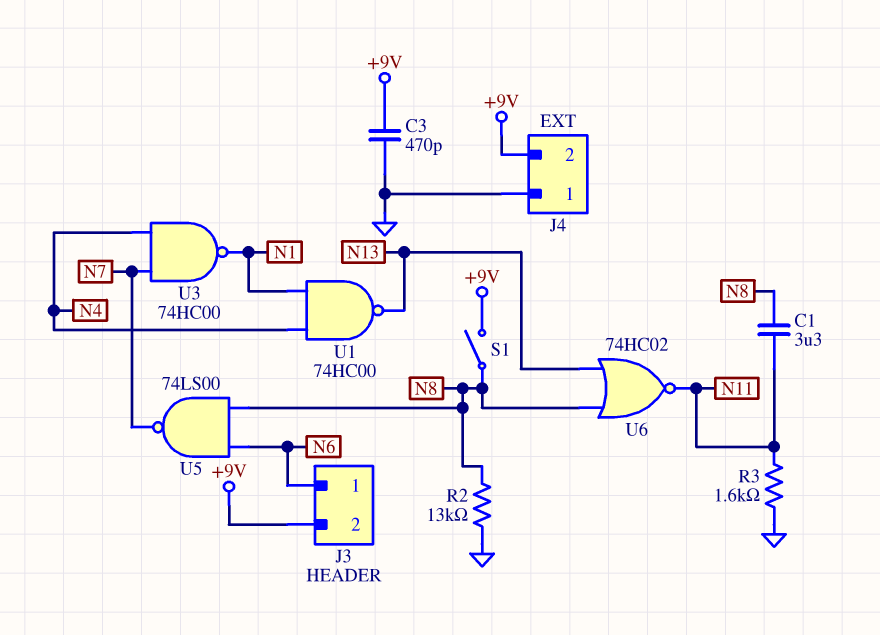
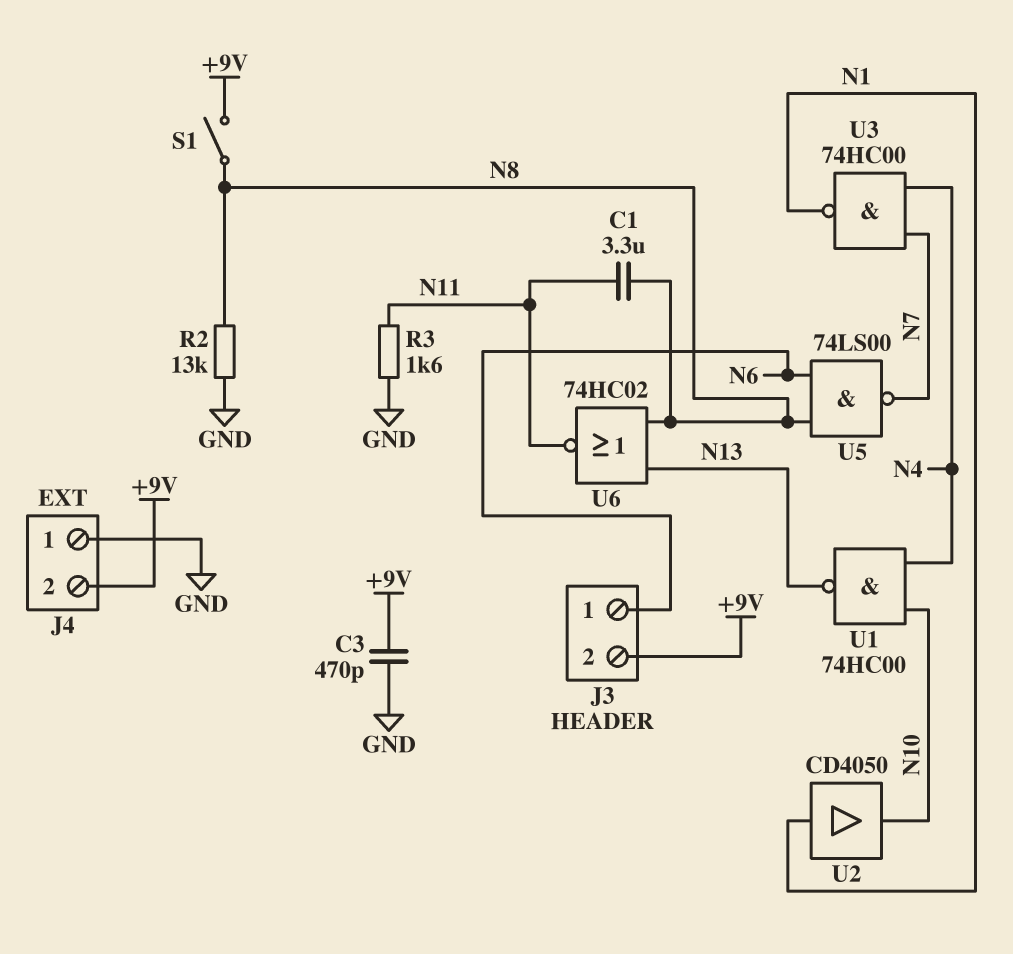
U1: NAND 74HC00 (in N1, in N4, out N13) -> NAND 74HC00 (in N4, in N10, out N13)
U2: none -> buffer CD4050 (in N1, out N10)

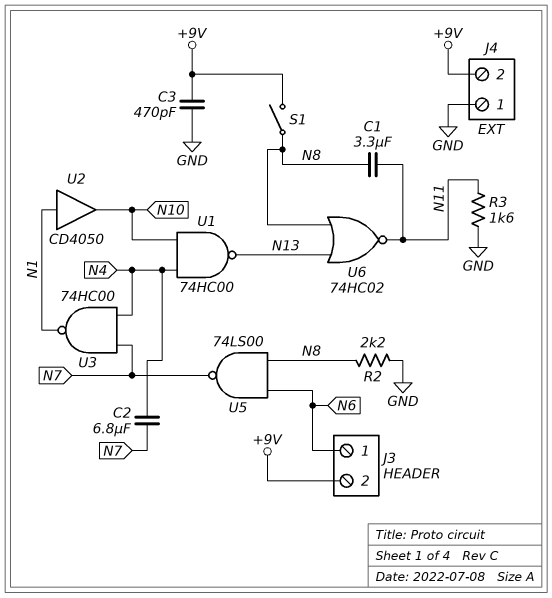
C2: none -> 6.8uF (N4, N7)
R2: 13k (GND, N8) -> 2.2k (GND, N8)

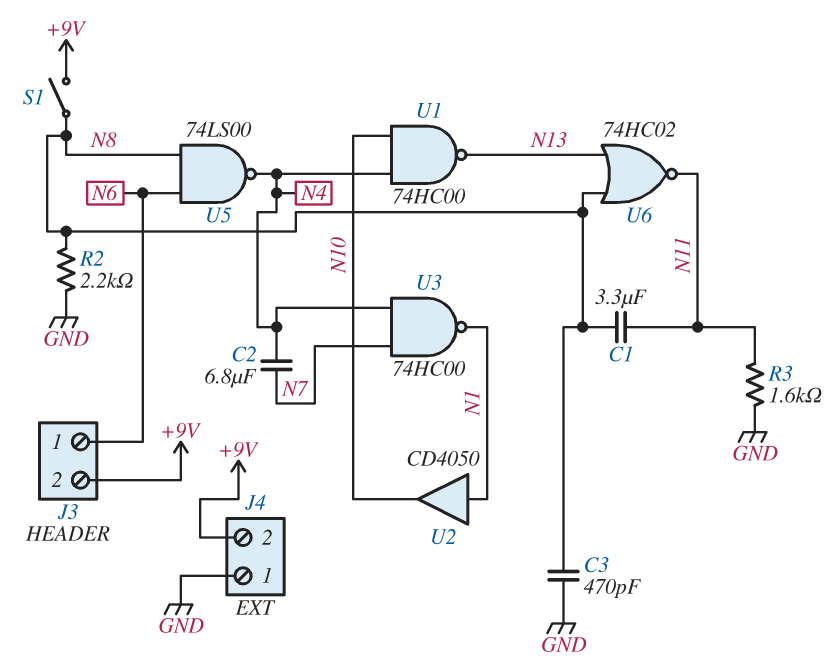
C3: 470pF (+9V, GND) -> 470pF (GND, N8)
U5: NAND 74LS00 (in N6, in N8, out N7) -> NAND 74LS00 (in N6, in N8, out N4)

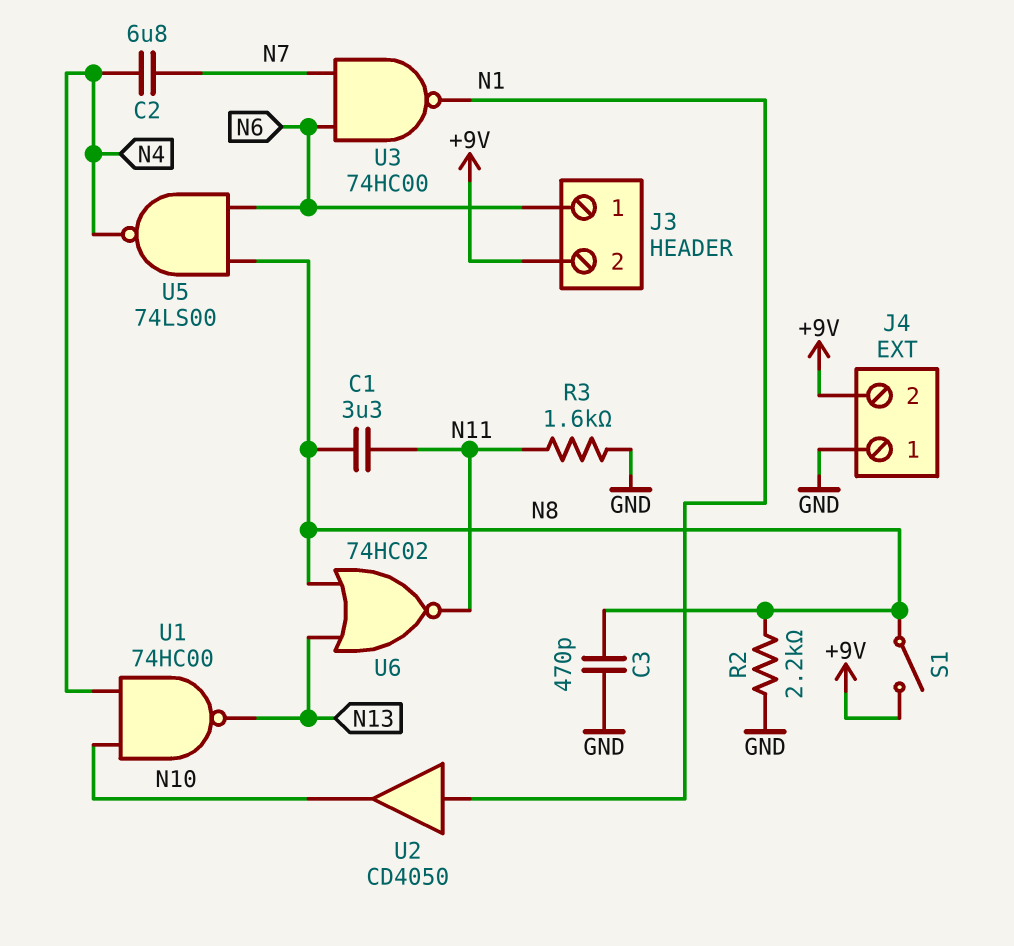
U3: NAND 74HC00 (in N4, in N7, out N1) -> NAND 74HC00 (in N6, in N7, out N1)

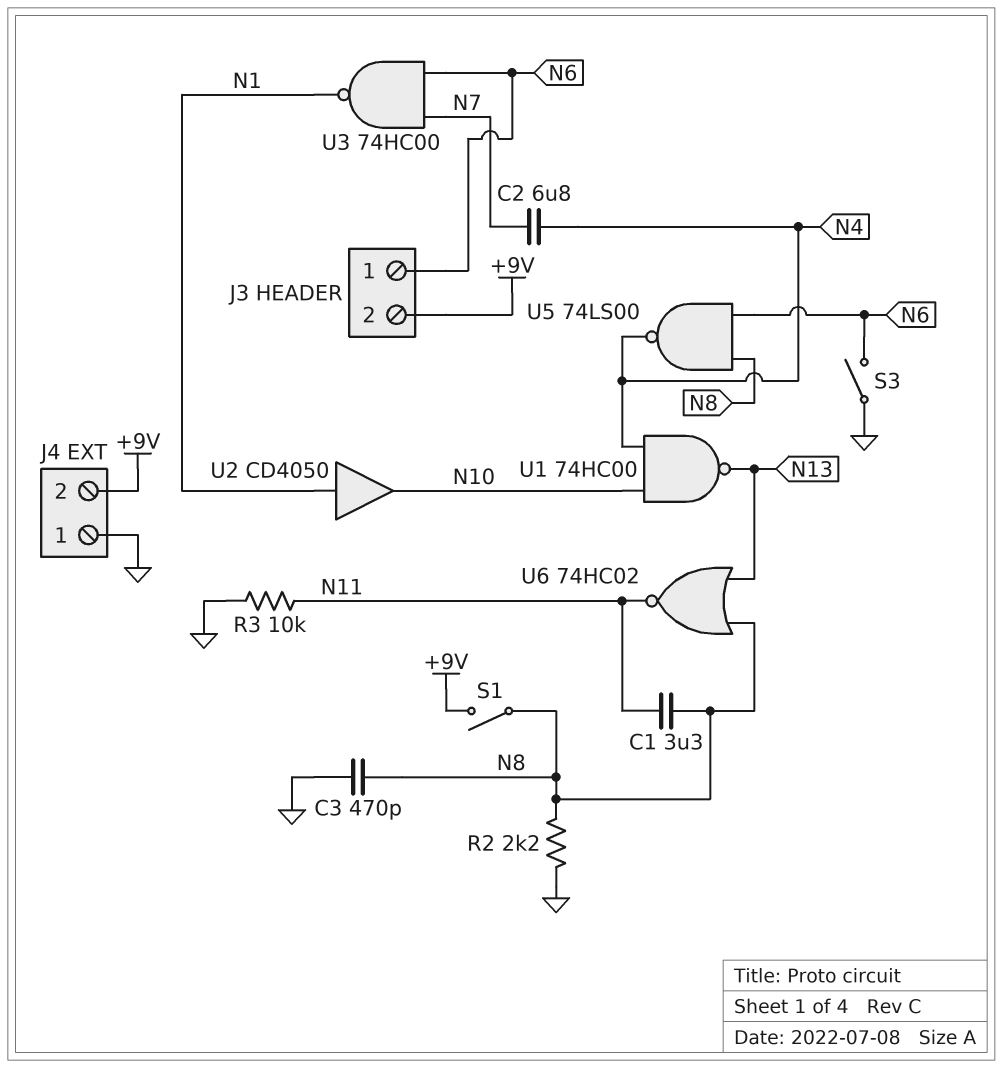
R3: 1.6k (GND, N11) -> 10k (GND, N11)
S3: none -> switch (GND, N6)

